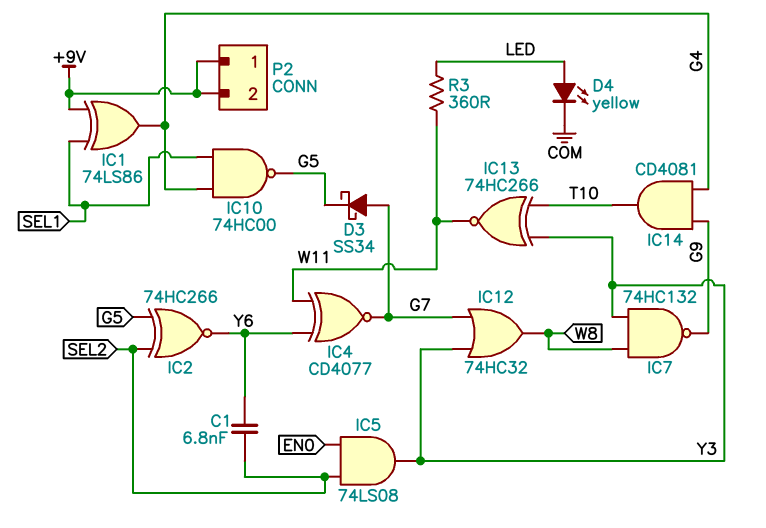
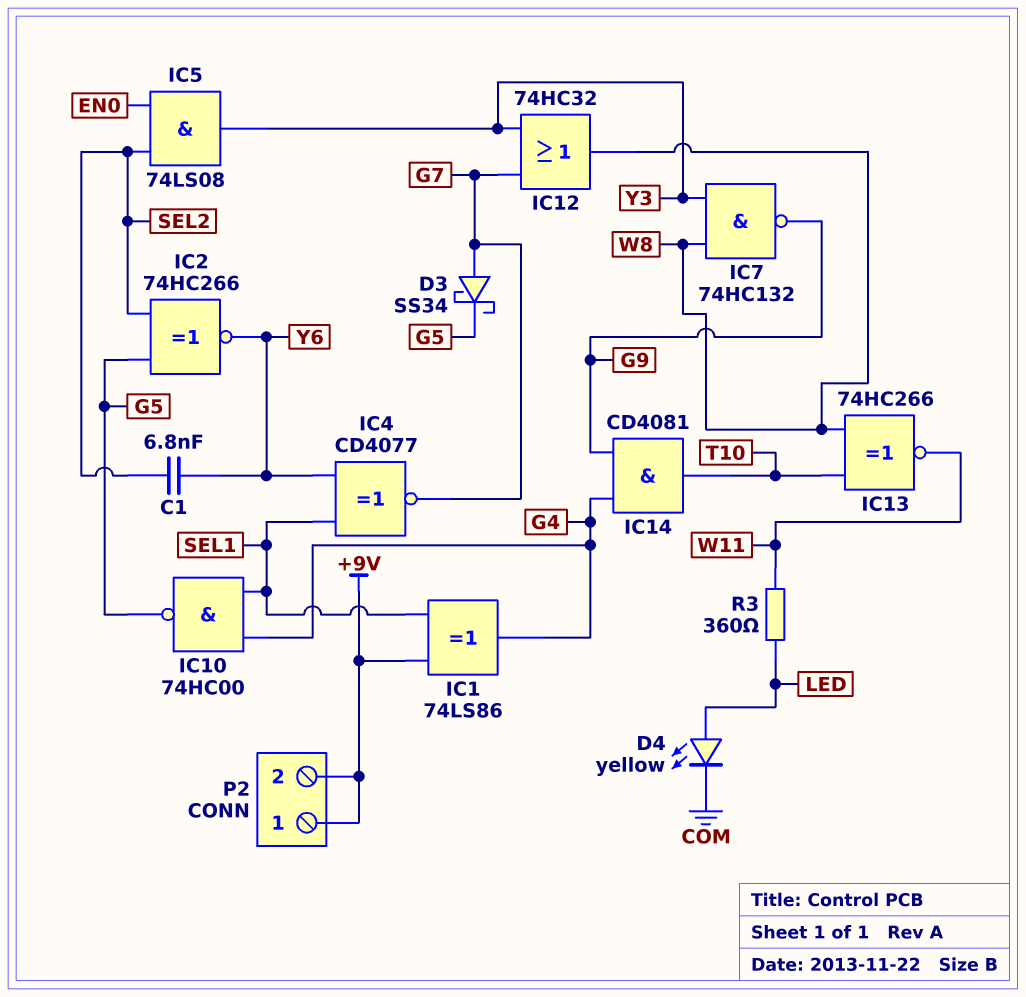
IC4: XNOR CD4077 (in W11, in Y6, out G7) -> XNOR CD4077 (in SEL1, in Y6, out G7)
IC13: XNOR 74HC266 (in T10, in Y3, out W11) -> XNOR 74HC266 (in T10, in W8, out W11)

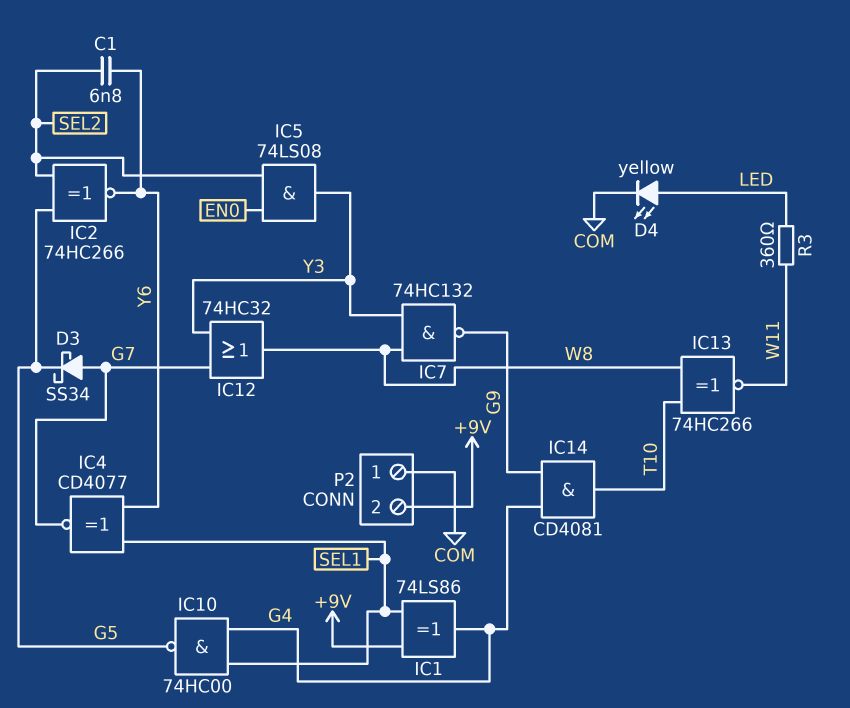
P2 pin 1: +9V -> COM

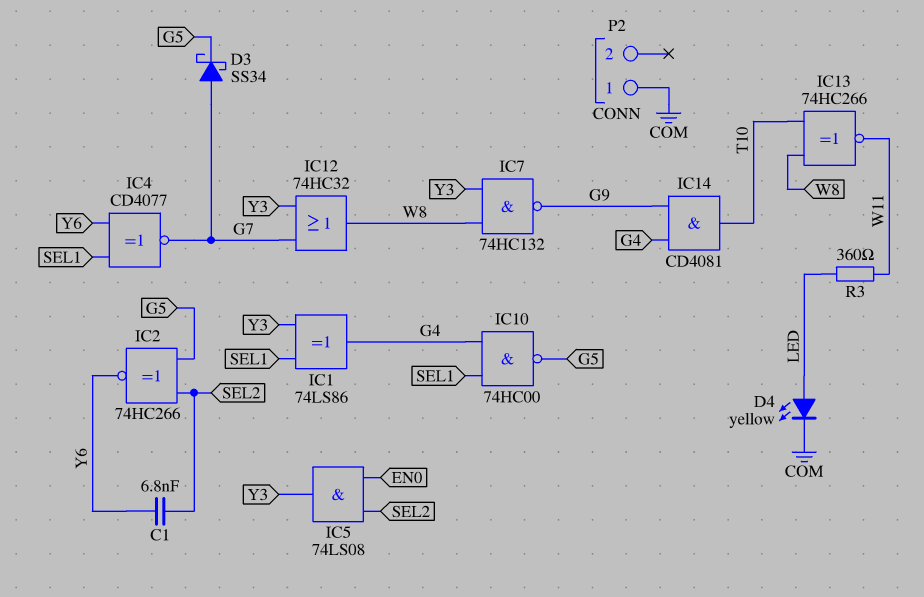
IC1: XOR 74LS86 (in +9V, in SEL1, out G4) -> XOR 74LS86 (in SEL1, in Y3, out G4)
P2 pin 2: +9V -> none

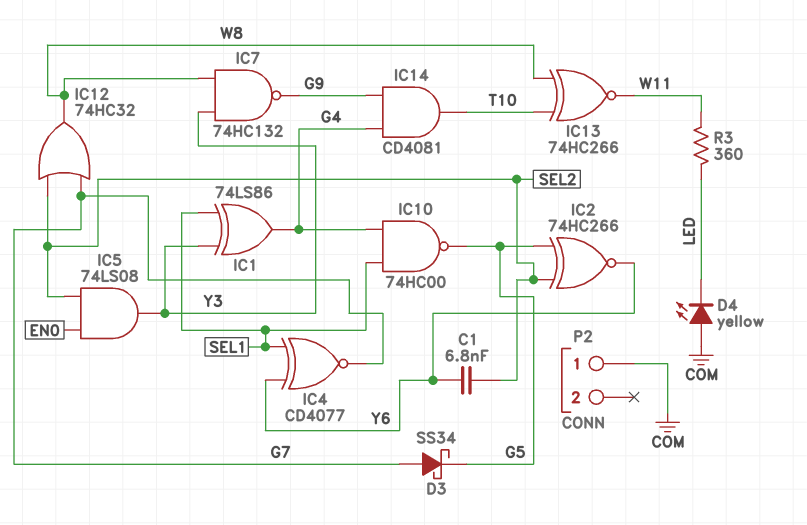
D4: LED yellow (A LED, K COM) -> LED yellow (A COM, K LED)
IC12: OR 74HC32 (in G7, in Y3, out W8) -> OR 74HC32 (in G7, in SEL2, out W8)

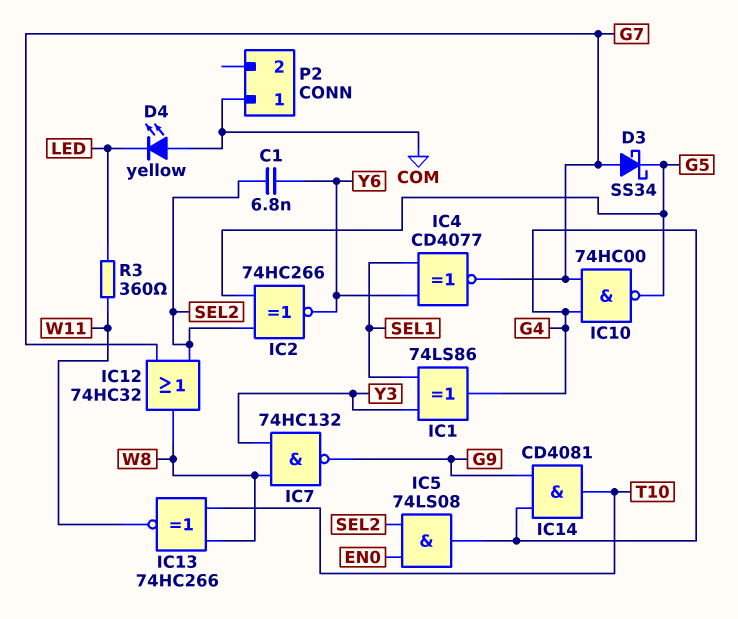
IC5: AND 74LS08 (in EN0, in SEL2, out Y3) -> AND 74LS08 (in EN0, in SEL2, out G4)
IC10: NAND 74HC00 (in G4, in SEL1, out G5) -> NAND 74HC00 (in G4, in G7, out G5)

